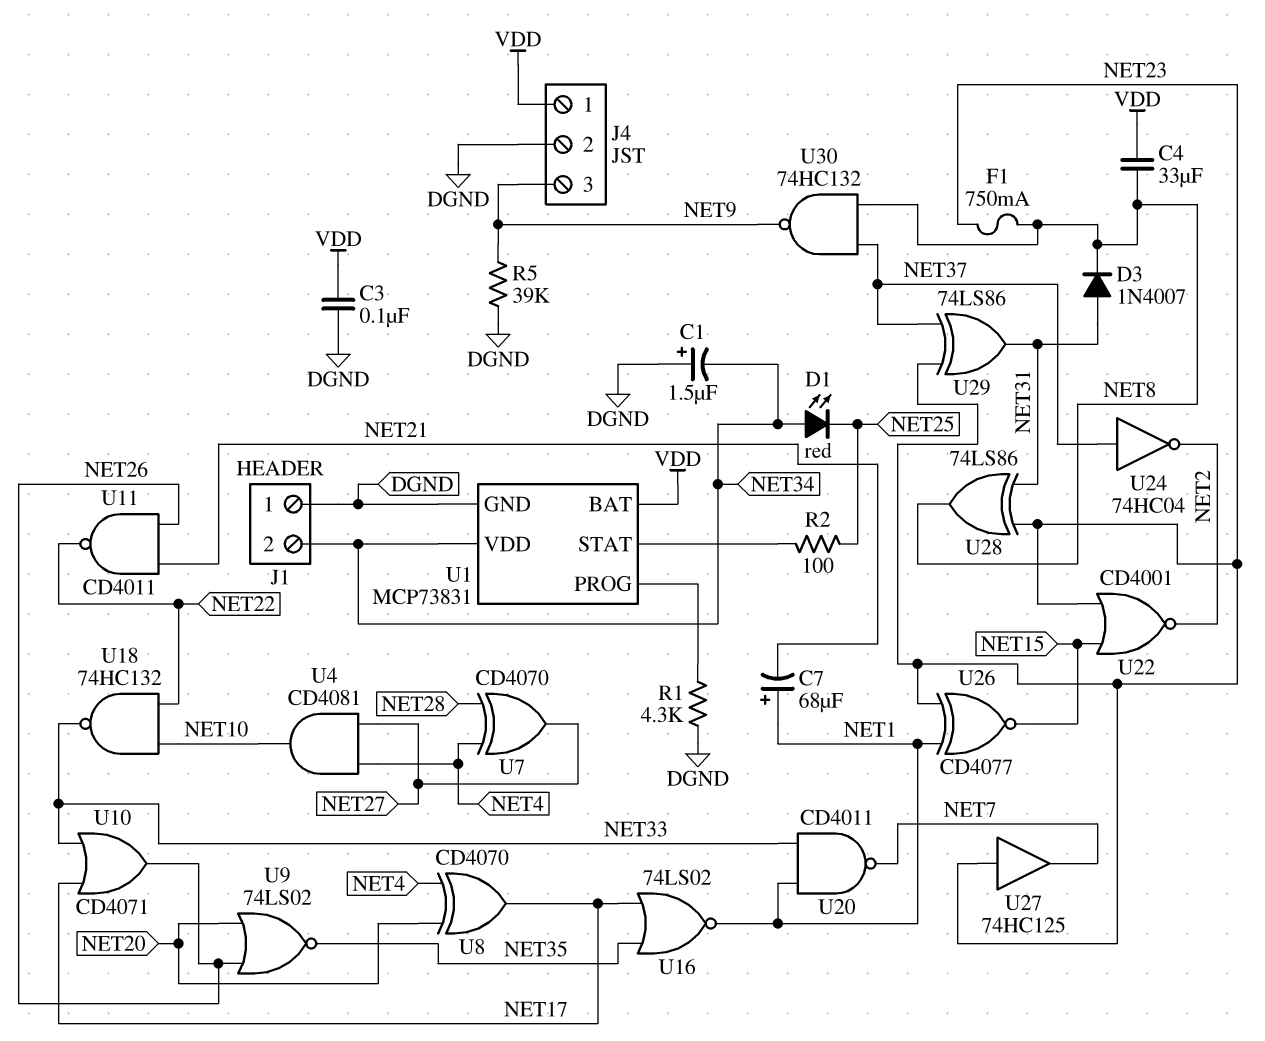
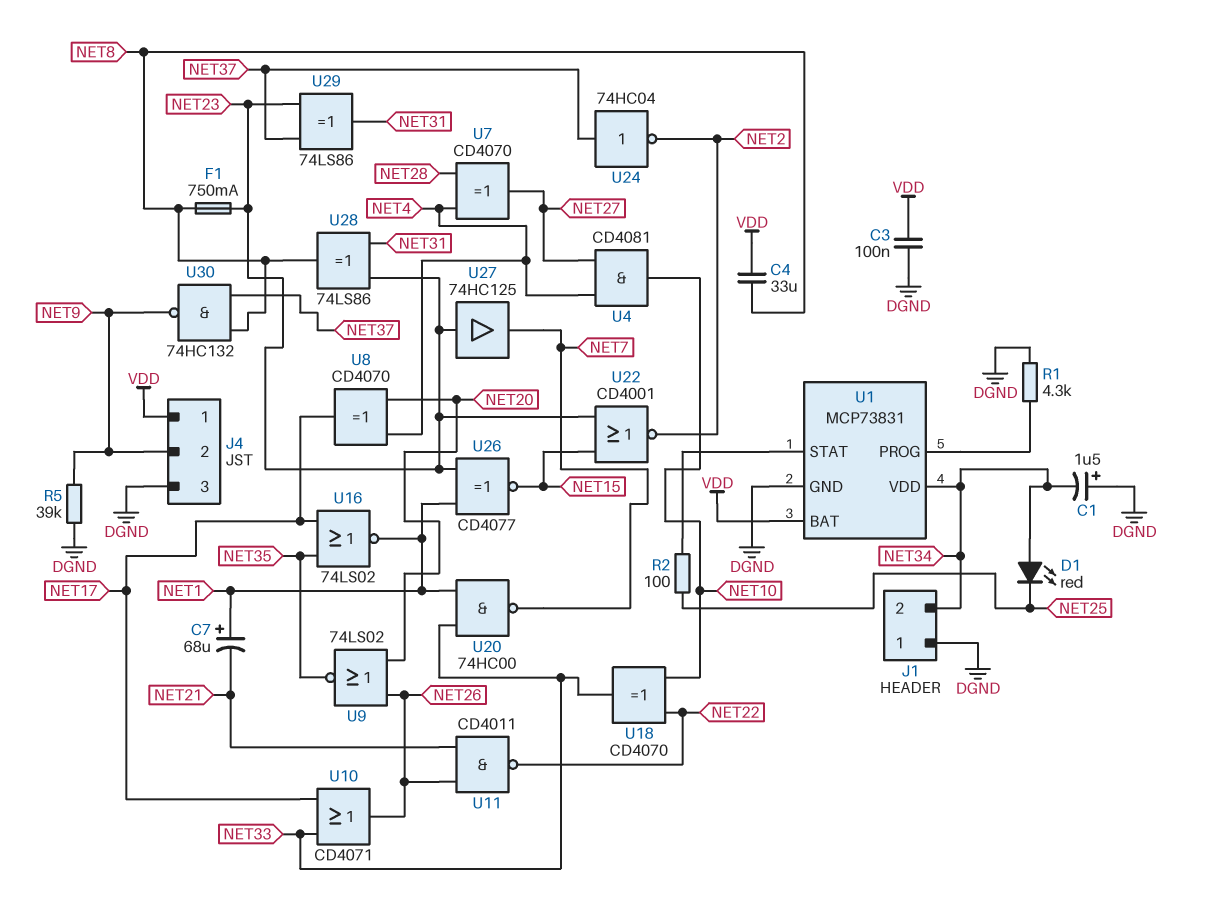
D3: diode 1N4007 (A NET31, K NET8) -> none
J4 pin 2: DGND -> NET9
J4 pin 3: NET9 -> DGND
U18: NAND 74HC132 (in NET10, in NET22, out NET33) -> XOR CD4070 (in NET10, in NET22, out NET33)
U20: NAND CD4011 (in NET1, in NET33, out NET7) -> NAND 74HC00 (in NET1, in NET33, out NET7)

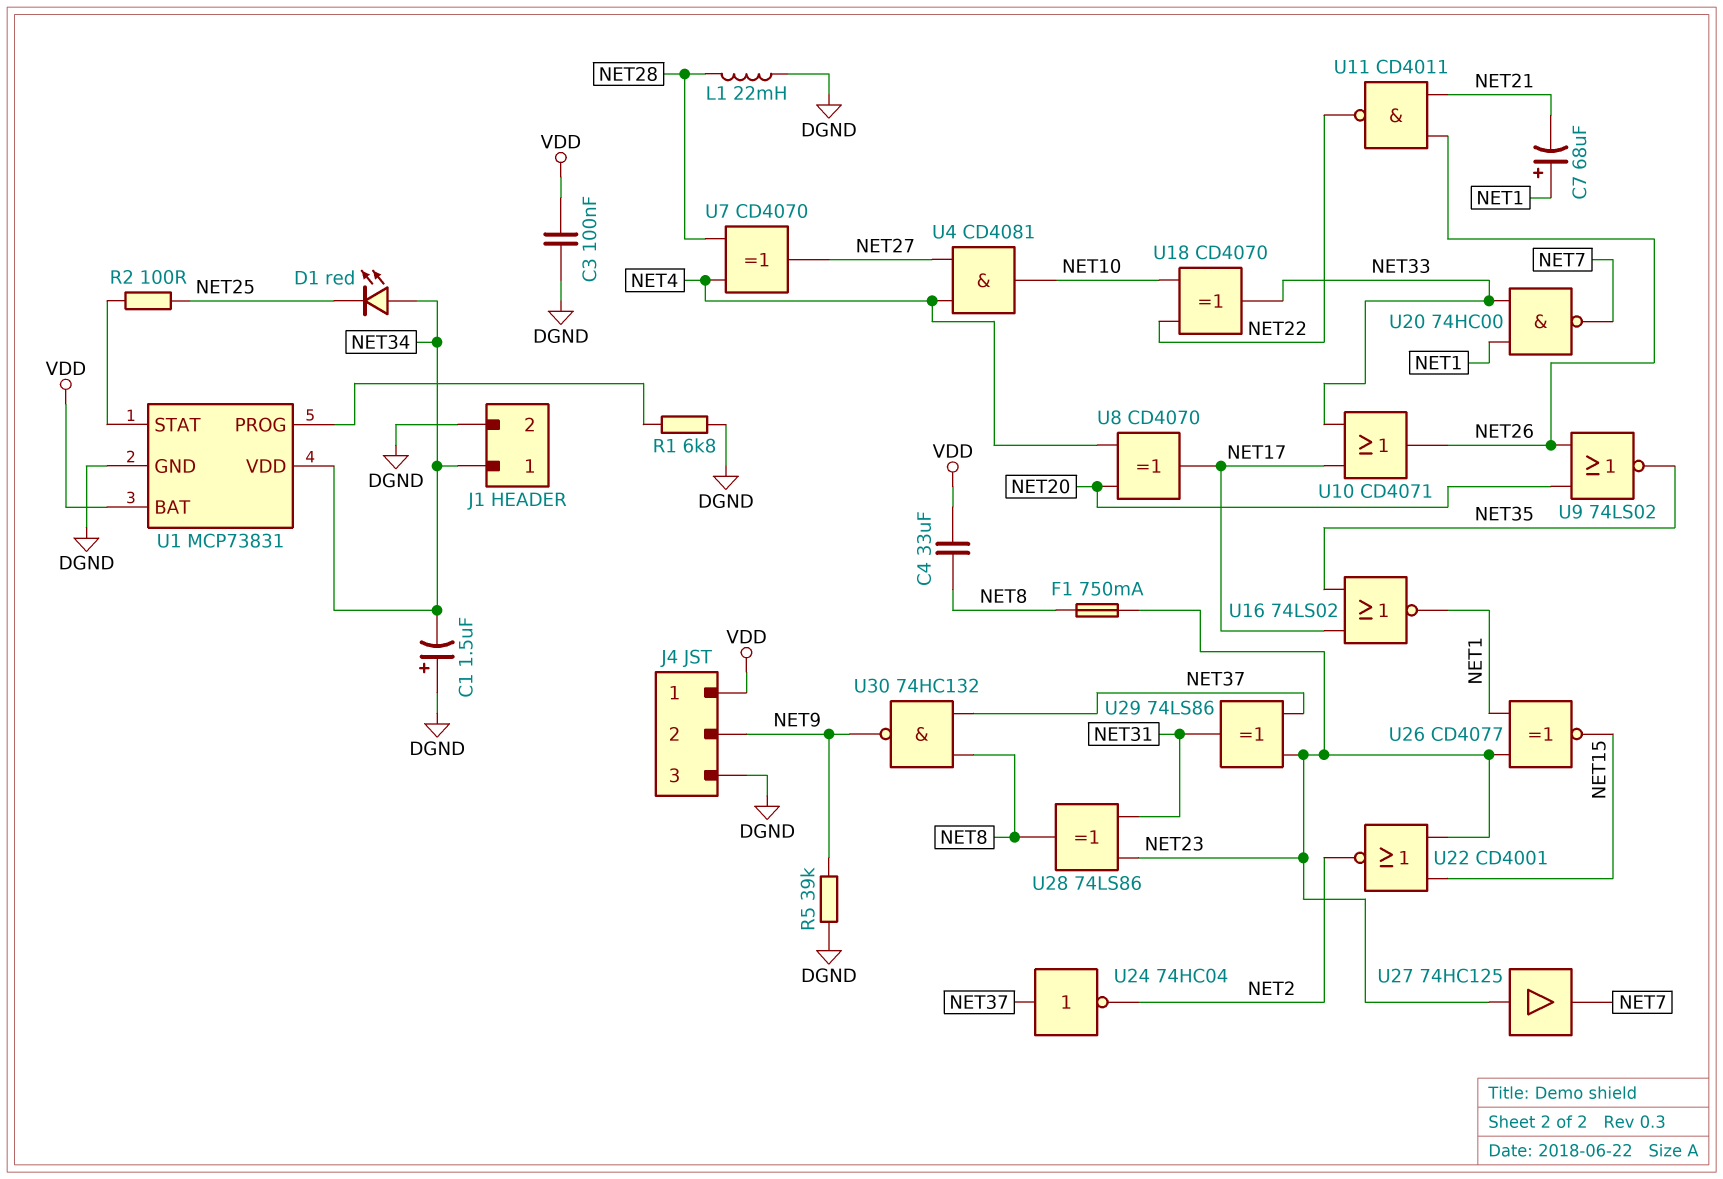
J1 pin 1: DGND -> NET34
J1 pin 2: NET34 -> DGND
L1: none -> 22mH (DGND, NET28)
R1: 4.3k (DGND, U1/PROG) -> 6.8k (DGND, U1/PROG)

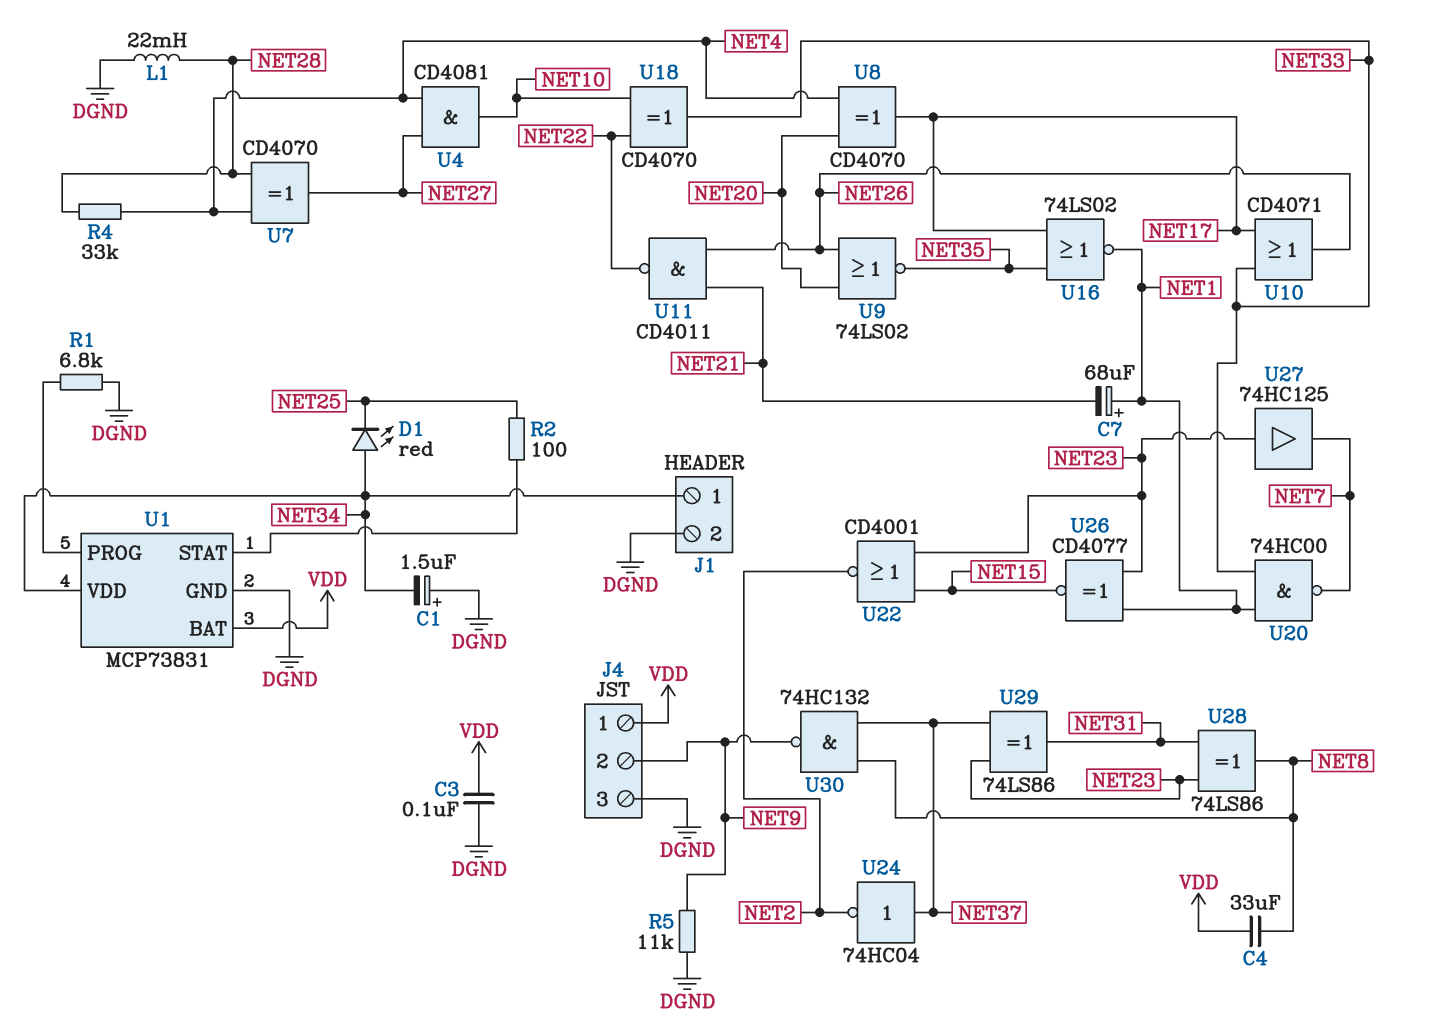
F1: 750mA (NET8, NET23) -> none
R4: none -> 33k (NET4, NET28)
R5: 39k (DGND, NET9) -> 11k (DGND, NET9)

